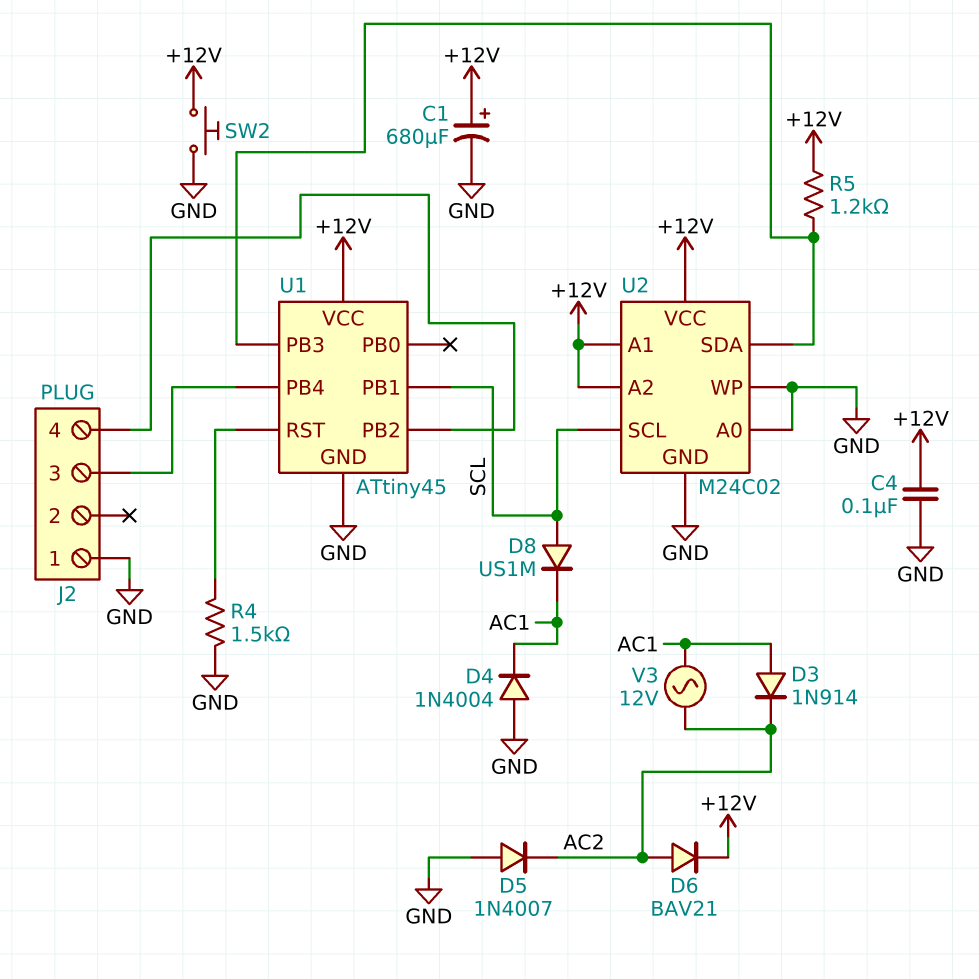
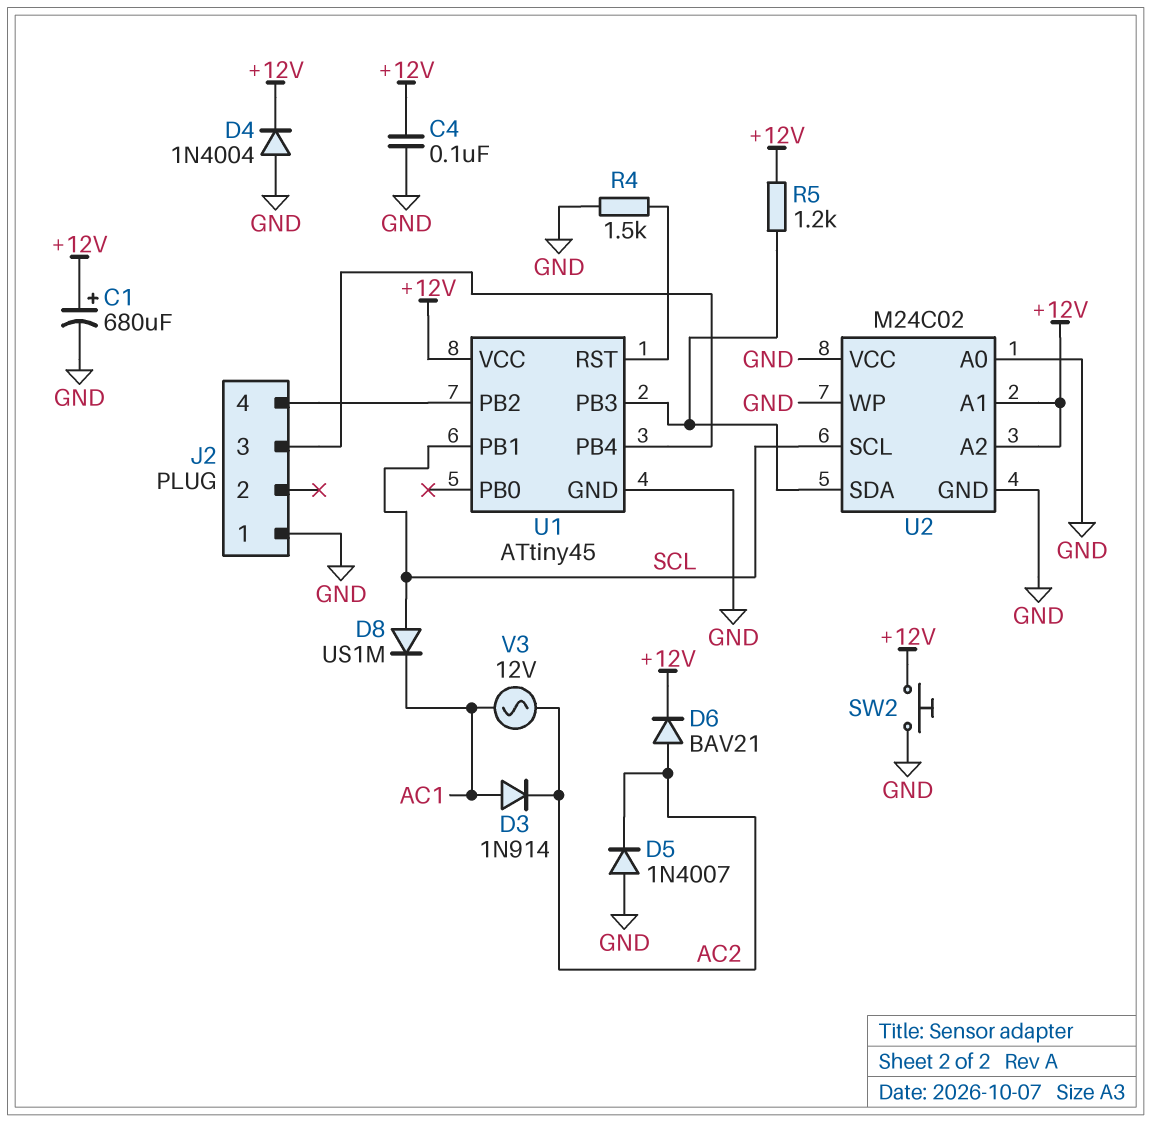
D4: diode 1N4004 (A GND, K AC1) -> diode 1N4004 (A GND, K +12V)
U2 pin VCC: +12V -> GND

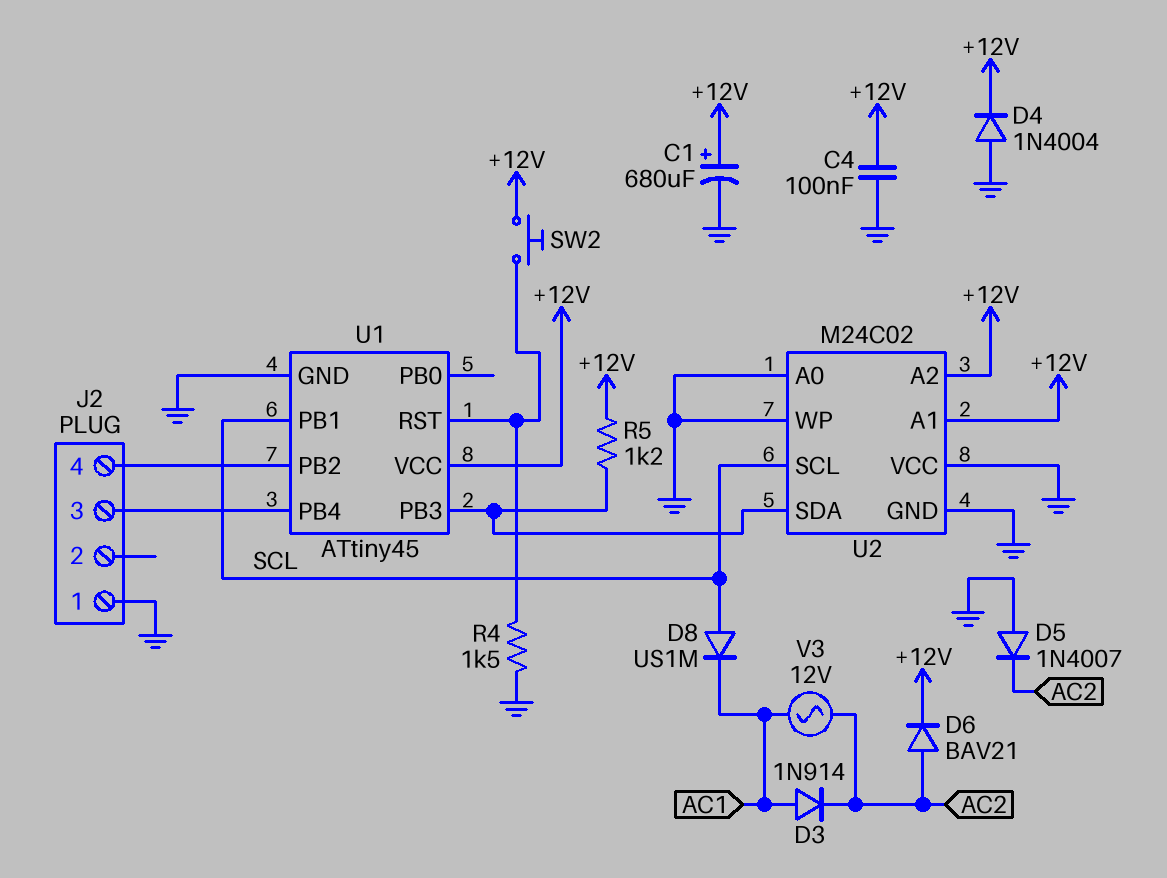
SW2: button (+12V, GND) -> button (+12V, U1/RST)

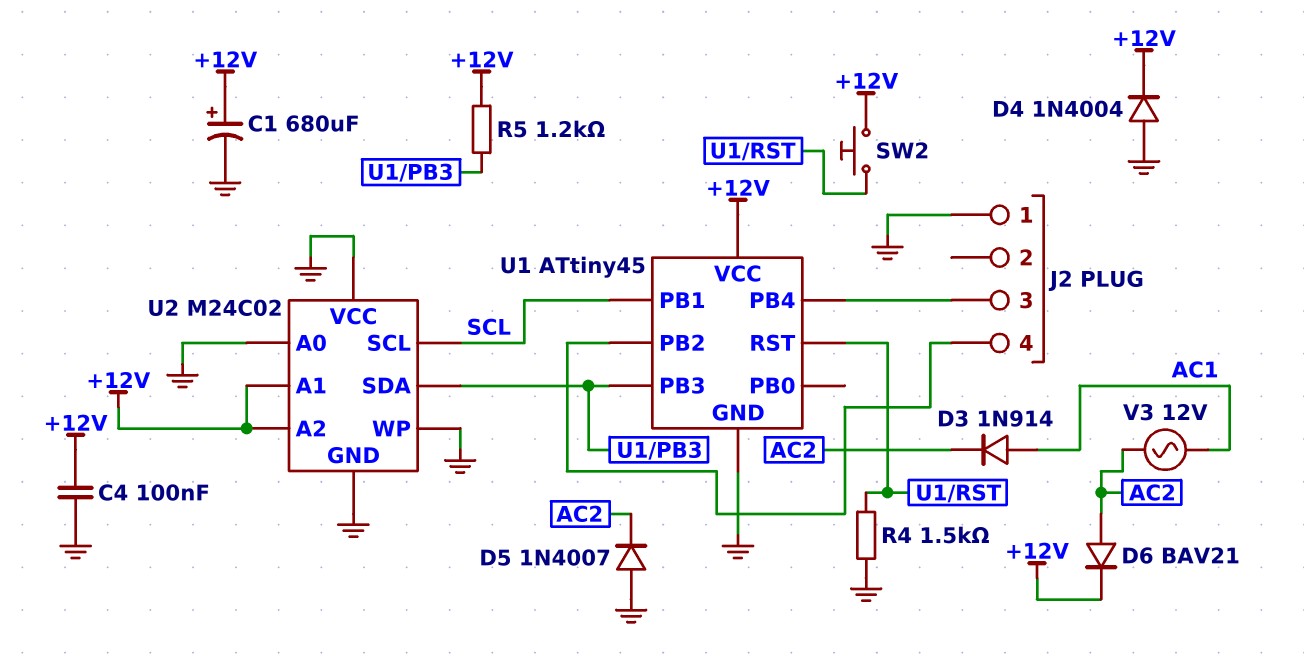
D8: diode US1M (A SCL, K AC1) -> none

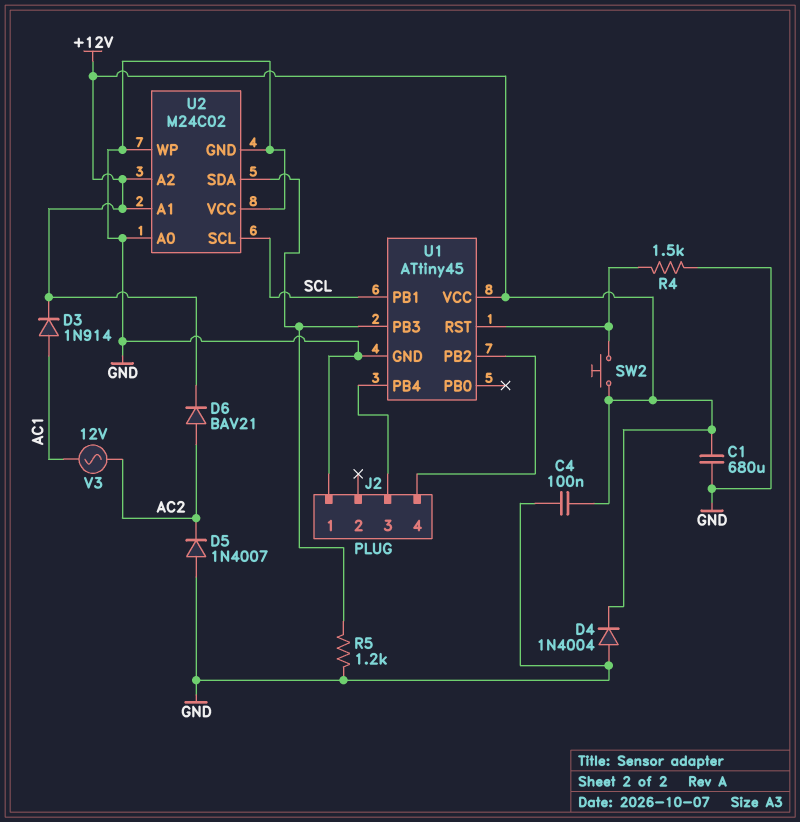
C1: 680uF (plus +12V, minus GND) -> 680uF (+12V, GND)
D3: diode 1N914 (A AC1, K AC2) -> diode 1N914 (A AC1, K +12V)
R5: 1.2k (+12V, U1/PB3) -> 1.2k (GND, U1/PB3)

